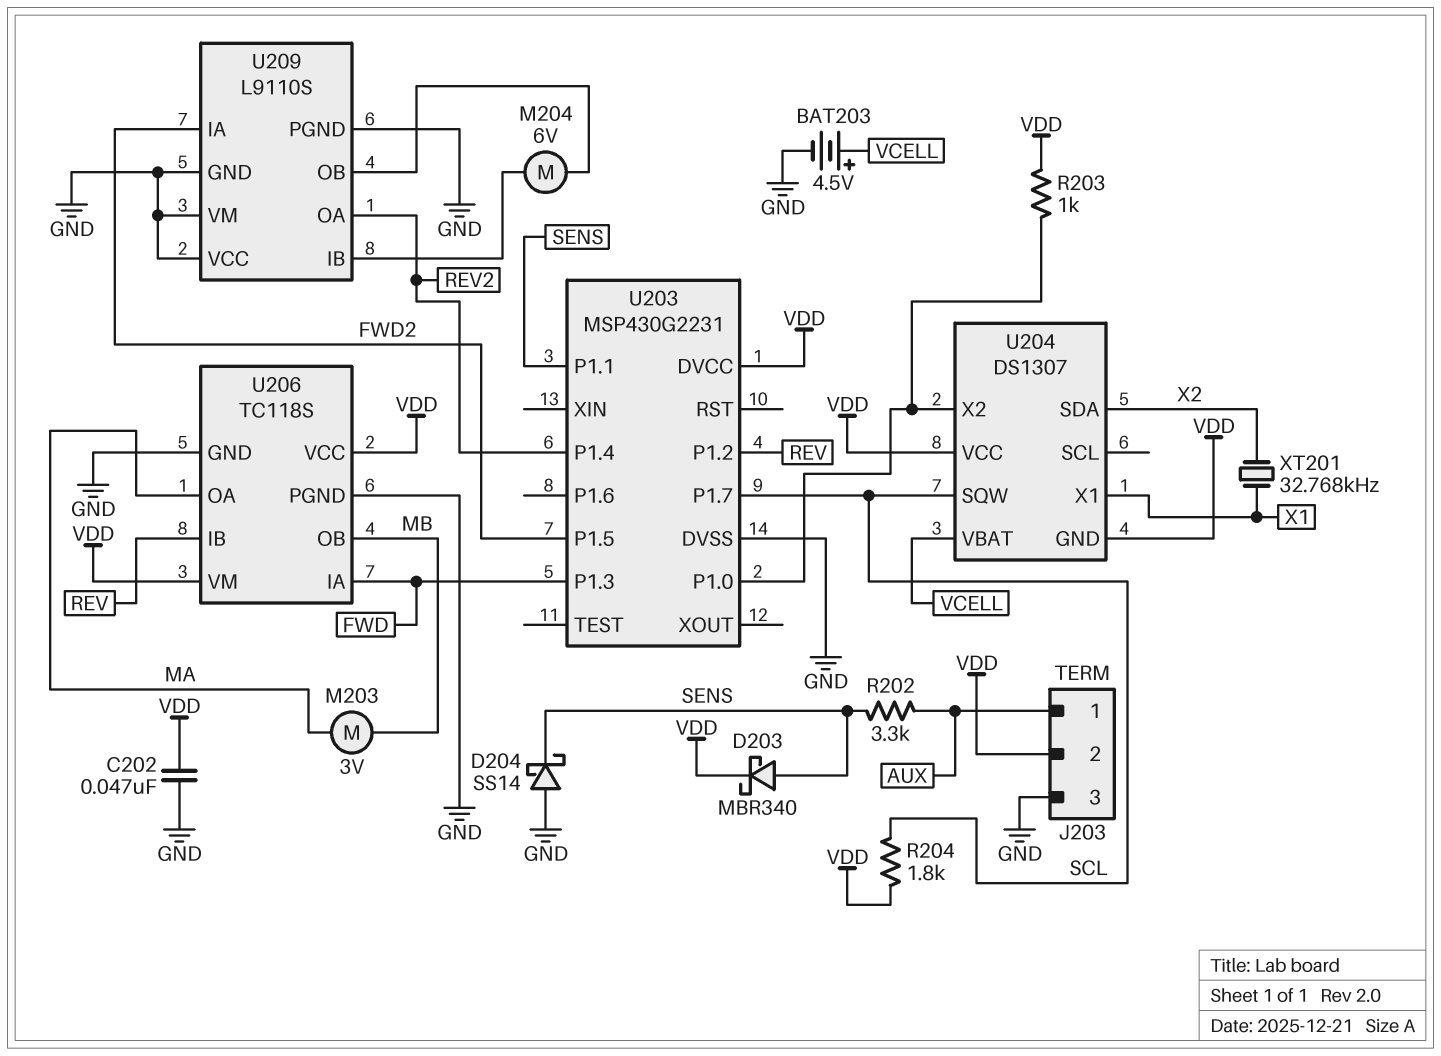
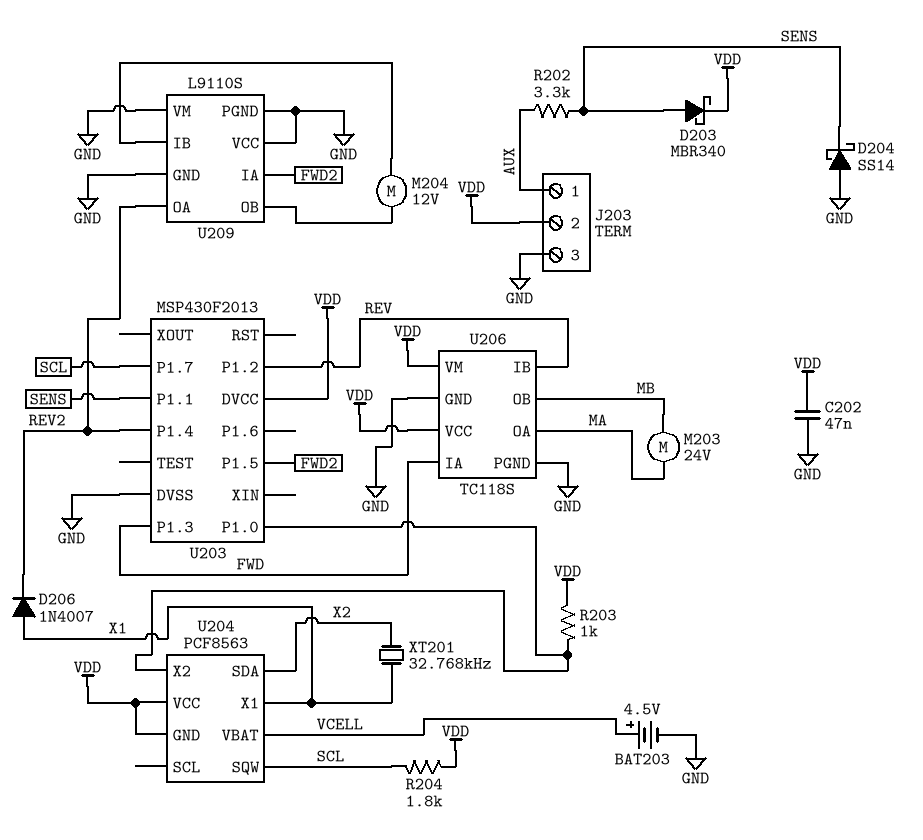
D206: none -> diode 1N4007 (A X1, K REV2)
M203: motor 3V (MA, MB) -> motor 24V (MA, MB)
M204: motor 6V (U209/IB, U209/OB) -> motor 12V (U209/IB, U209/OB)
U203: MSP430G2231 -> MSP430F2013
U204: DS1307 -> PCF8563

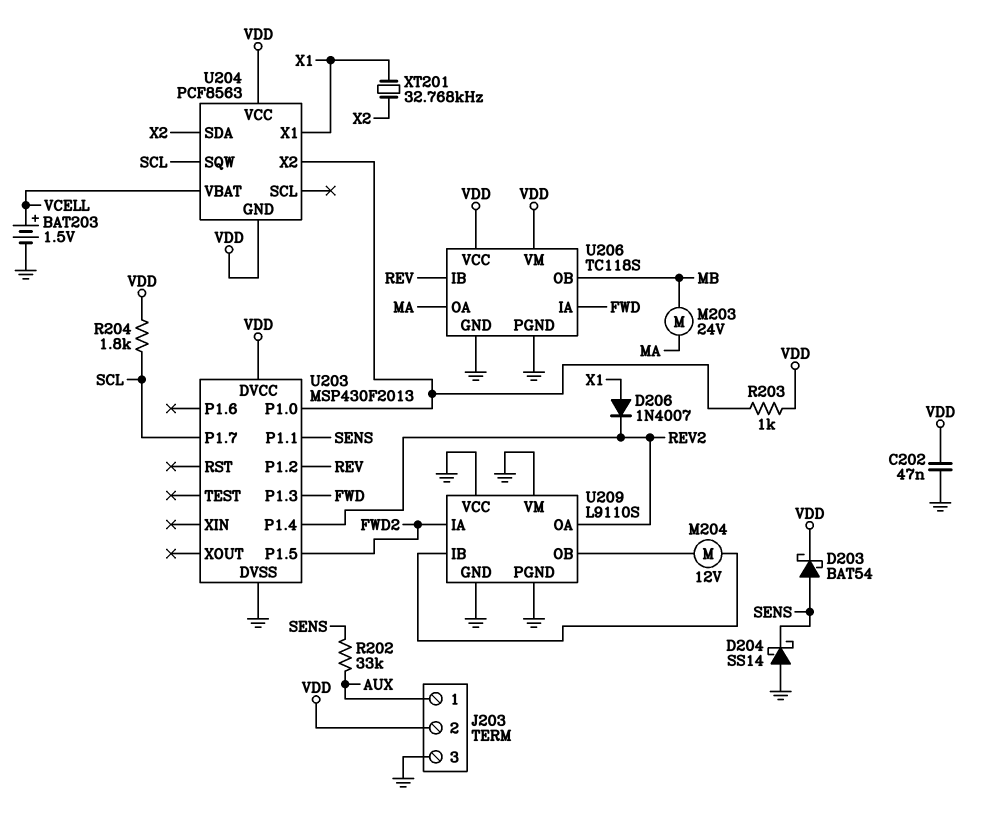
BAT203: 4.5V (plus VCELL, minus GND) -> 1.5V (plus VCELL, minus GND)
D203: schottky MBR340 (A SENS, K VDD) -> schottky BAT54 (A SENS, K VDD)
R202: 3.3k (AUX, SENS) -> 33k (AUX, SENS)

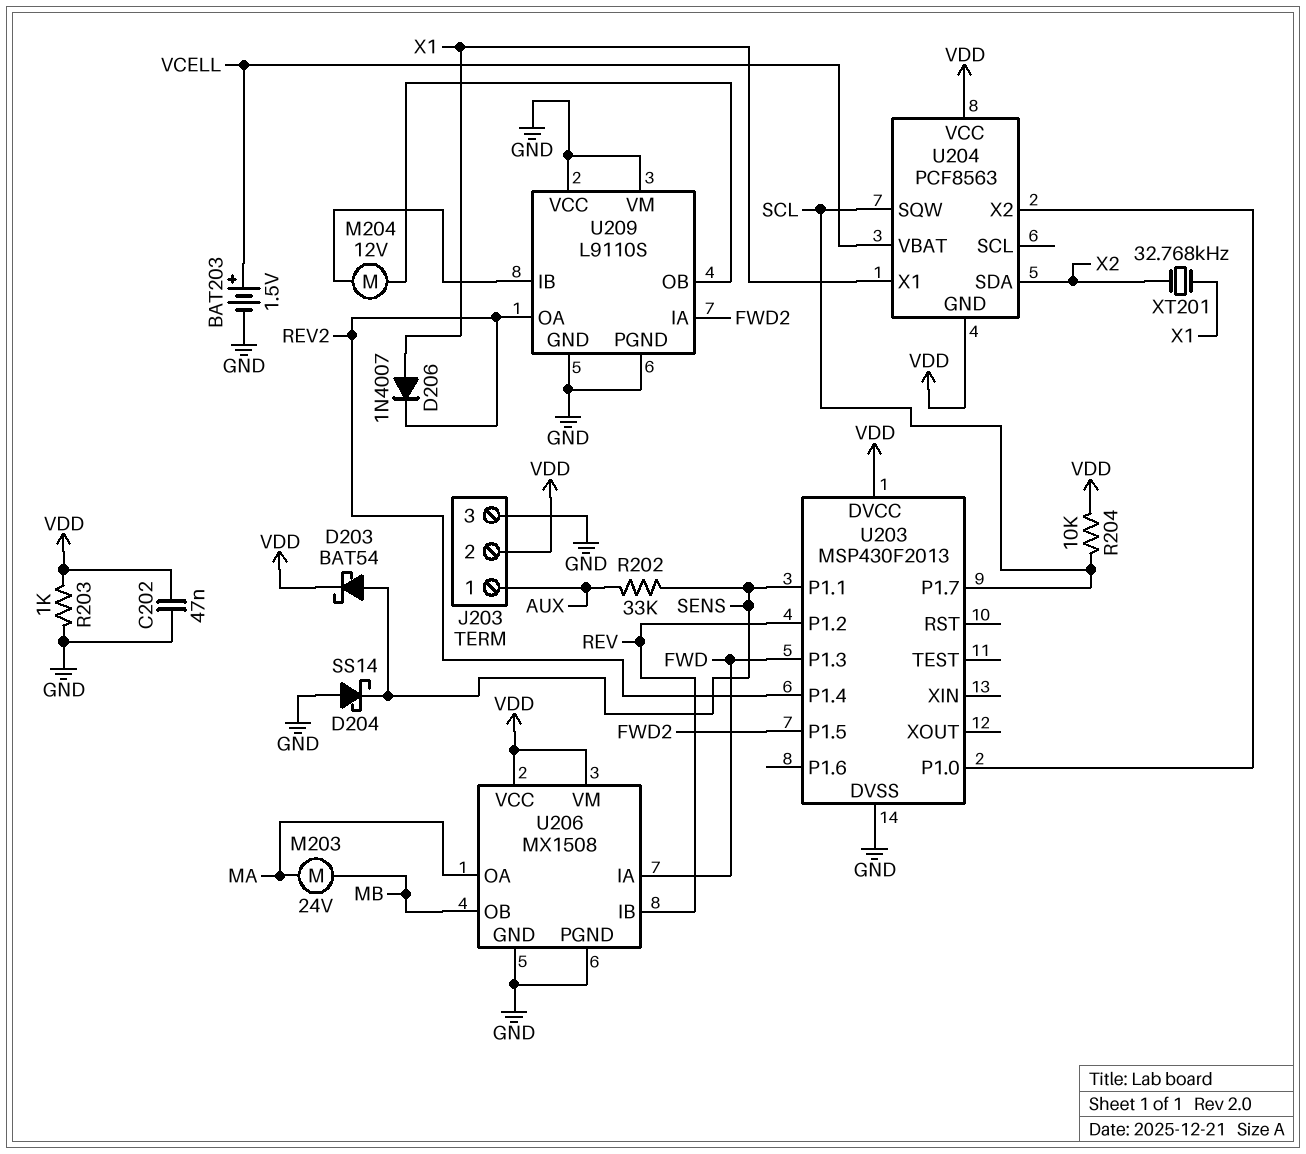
R203: 1k (U203/P1.0, VDD) -> 1k (GND, VDD)
R204: 1.8k (SCL, VDD) -> 10k (SCL, VDD)
U206: TC118S -> MX1508

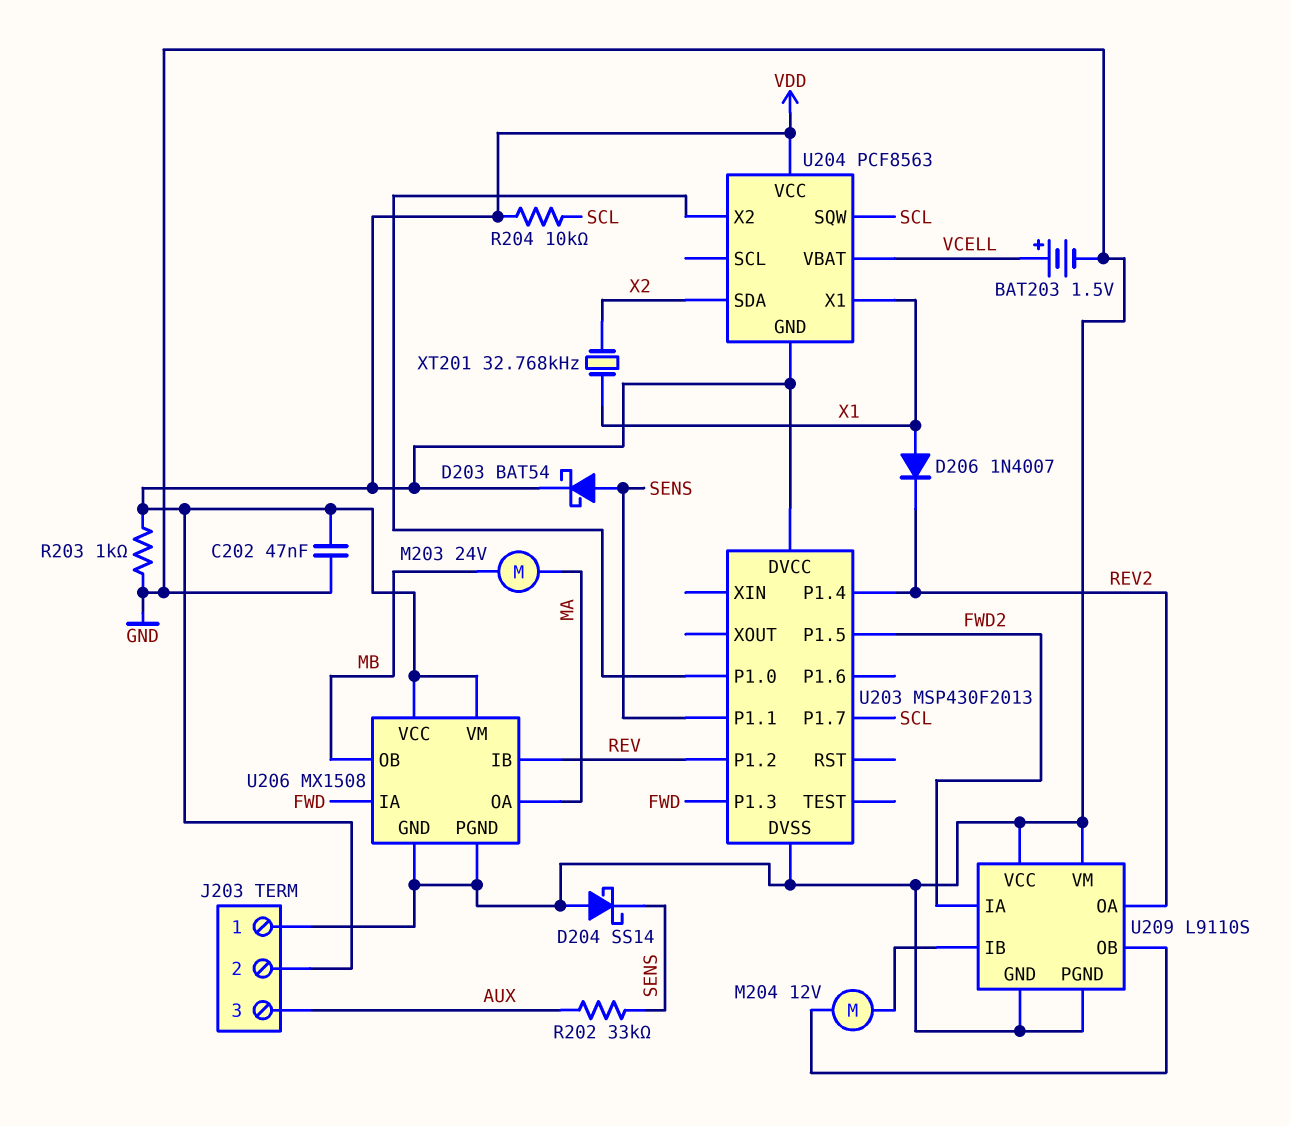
J203 pin 1: AUX -> GND
J203 pin 3: GND -> AUX

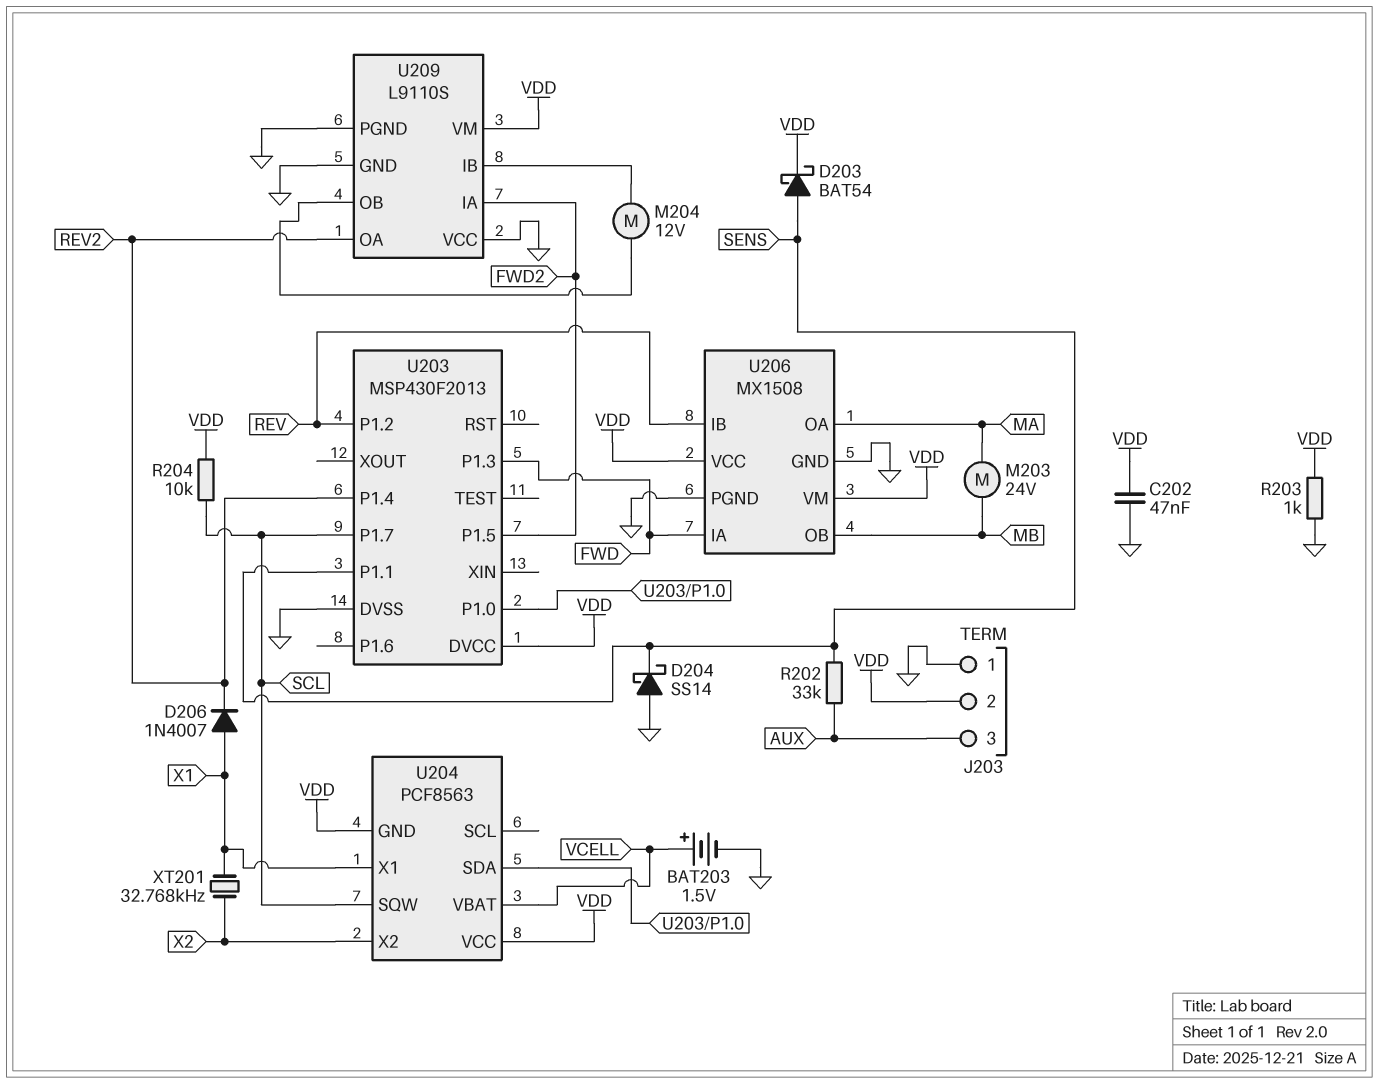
U204 pin SDA: X2 -> U203/P1.0
U204 pin X2: U203/P1.0 -> X2
U209 pin VM: GND -> VDD

